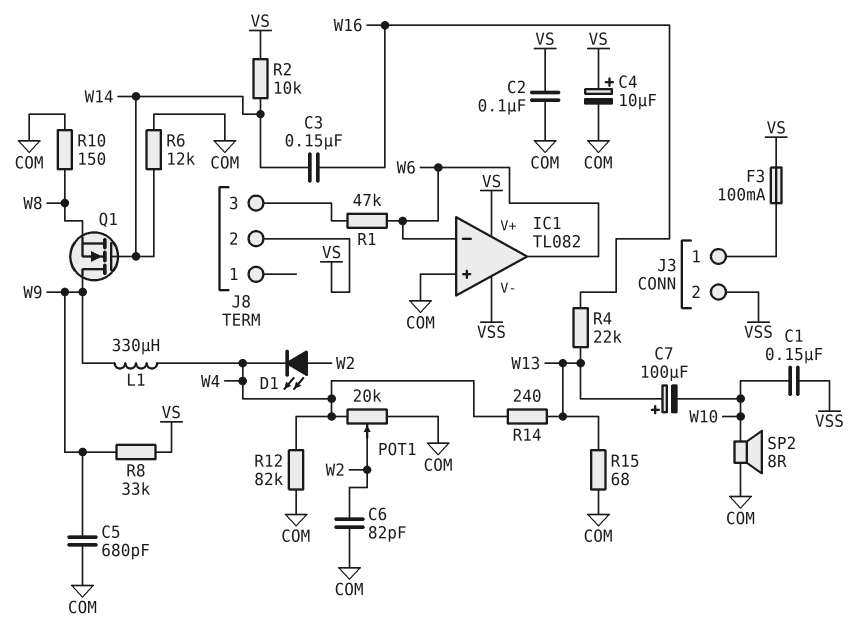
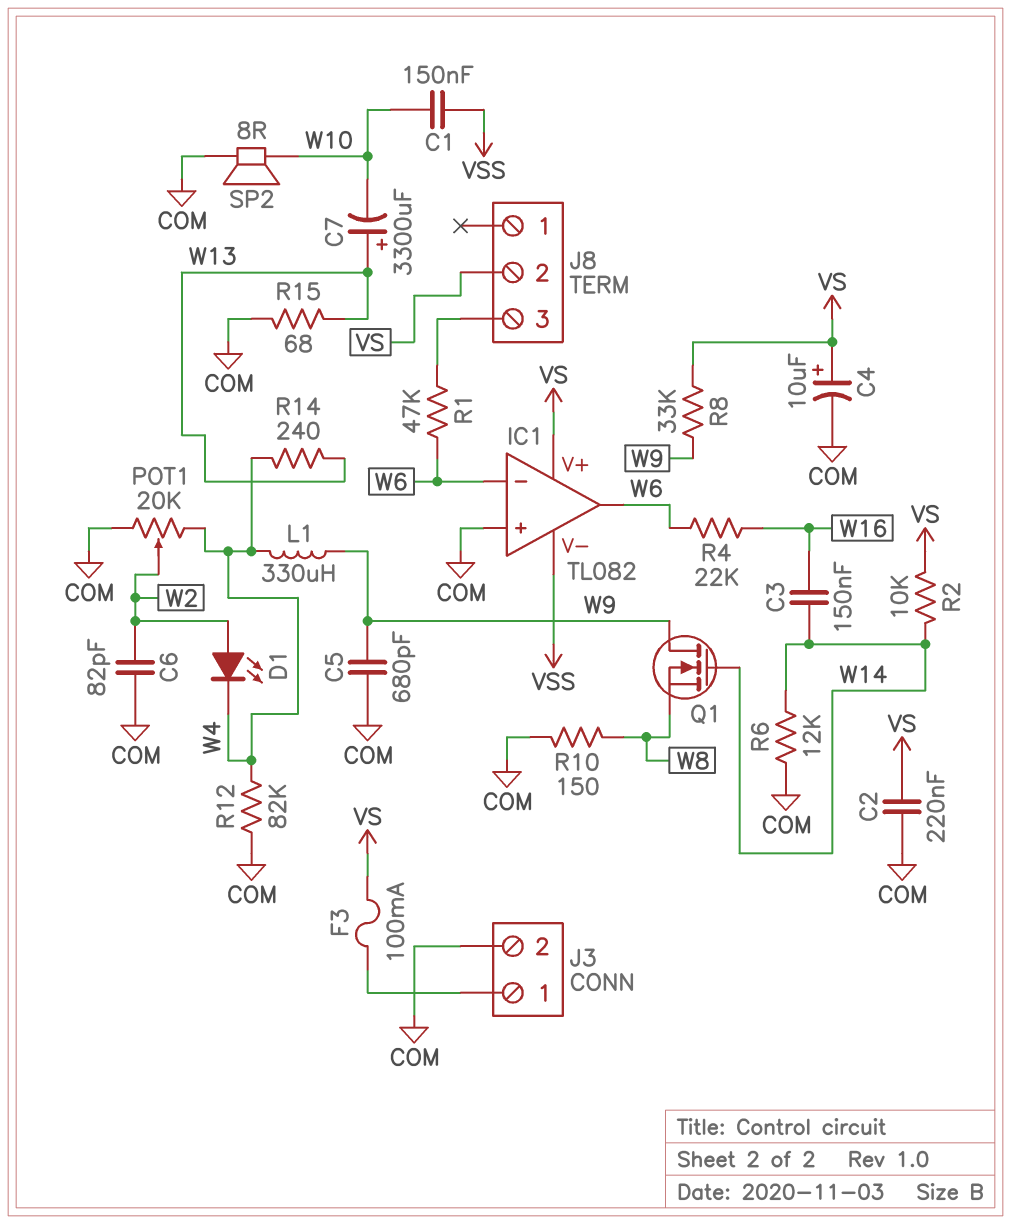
C2: 100nF (COM, VS) -> 220nF (COM, VS)
C7: 100uF (plus W13, minus W10) -> 3300uF (plus W13, minus W10)
J3 pin 2: VSS -> COM
R4: 22k (W13, W16) -> 22k (W6, W16)

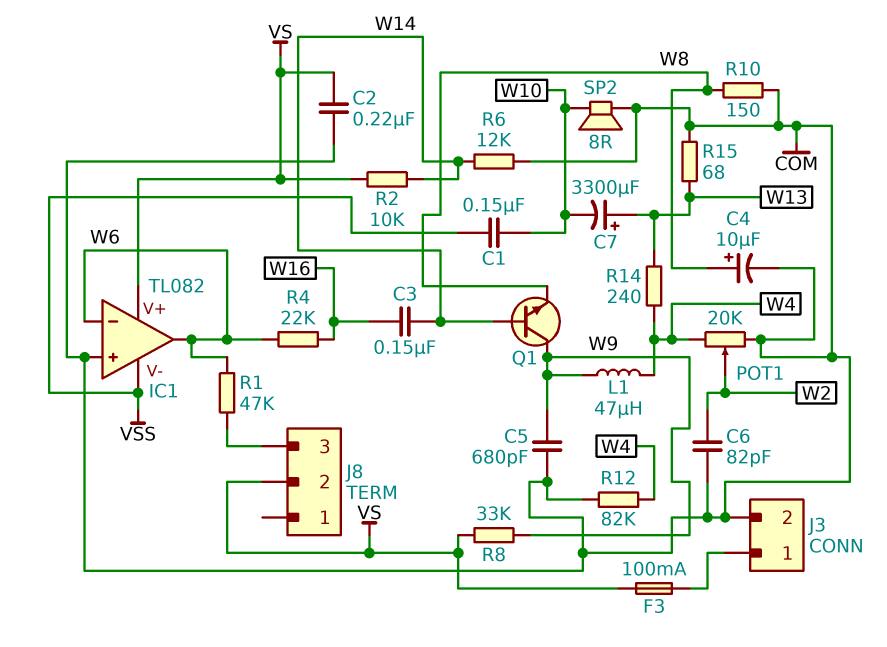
C4: 10uF (plus VS, minus COM) -> 10uF (plus W8, minus COM)
D1: LED (A W2, K W4) -> none
L1: 330uH (W4, W9) -> 47uH (W4, W9)
Q1: NMOS (G W14, D W9, S W8) -> NPN (B W14, C W9, E W8)

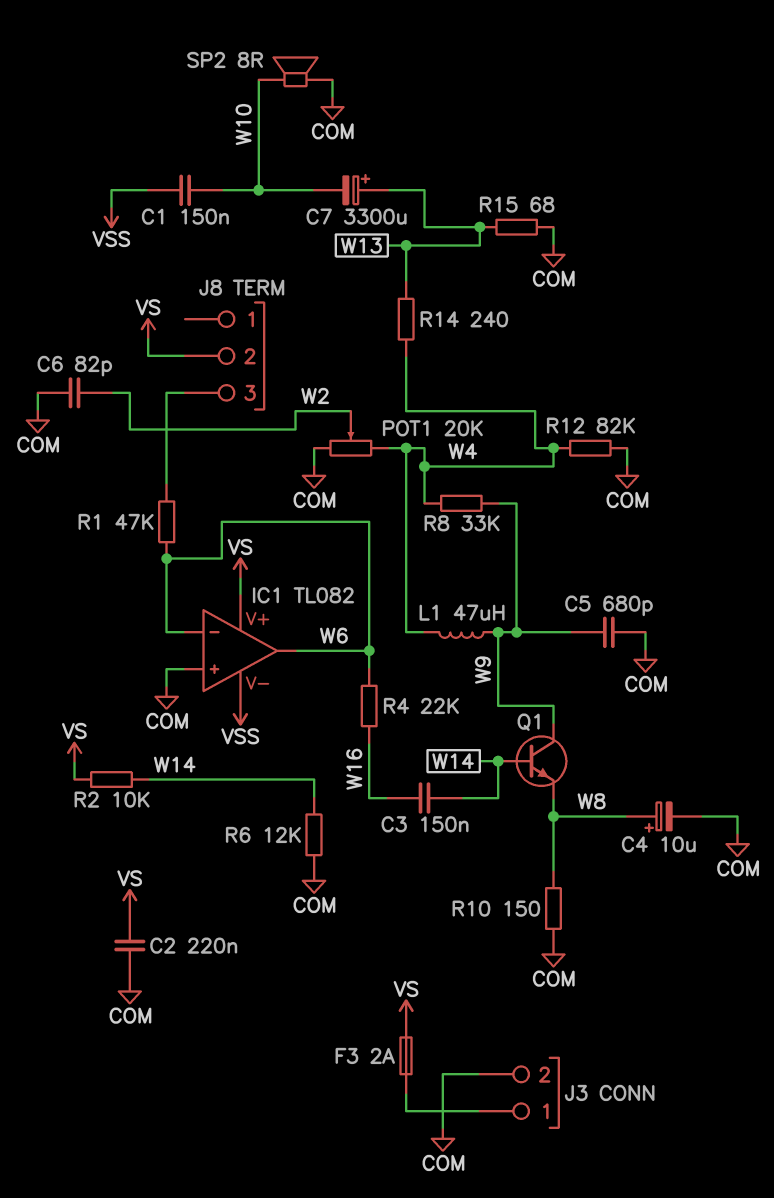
F3: 100mA (J3/1, VS) -> 2A (J3/1, VS)
R8: 33k (VS, W9) -> 33k (W4, W9)

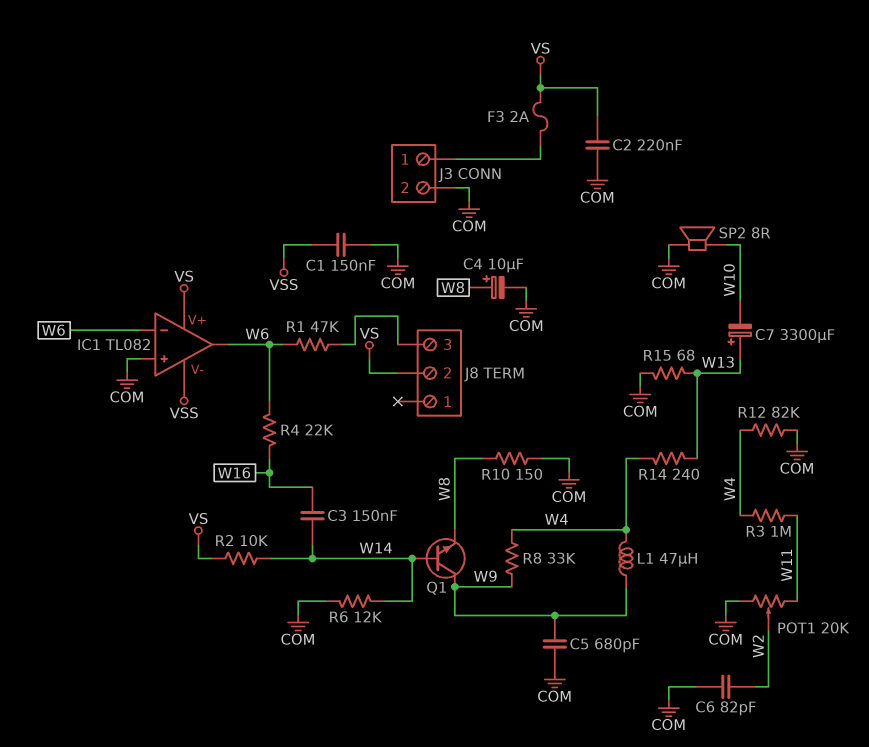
C1: 150nF (VSS, W10) -> 150nF (COM, VSS)
POT1: 20k (COM, W4, wiper W2) -> 20k (COM, W11, wiper W2)
R3: none -> 1M (W4, W11)

